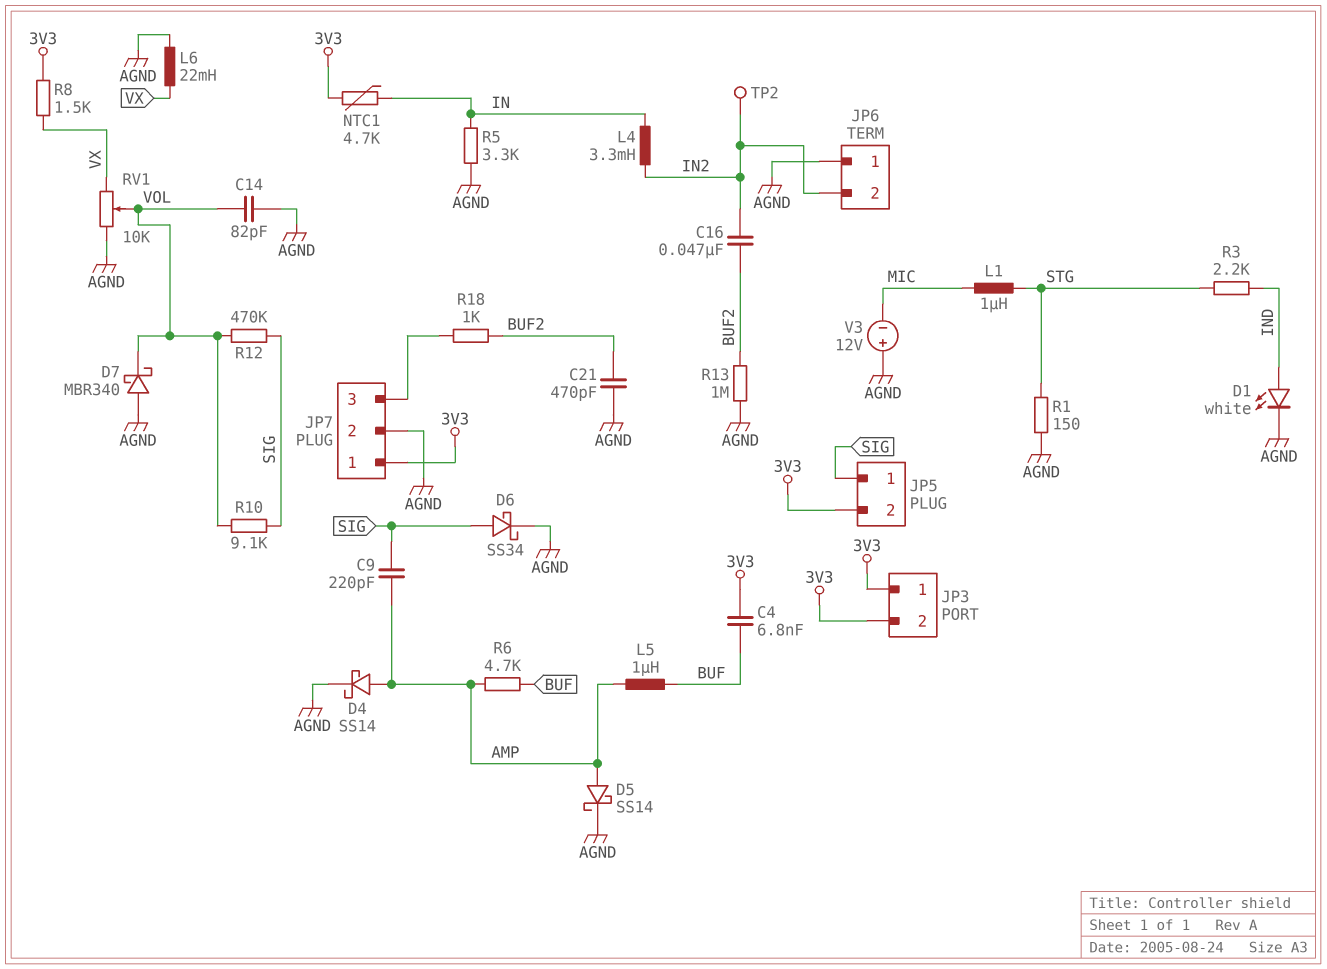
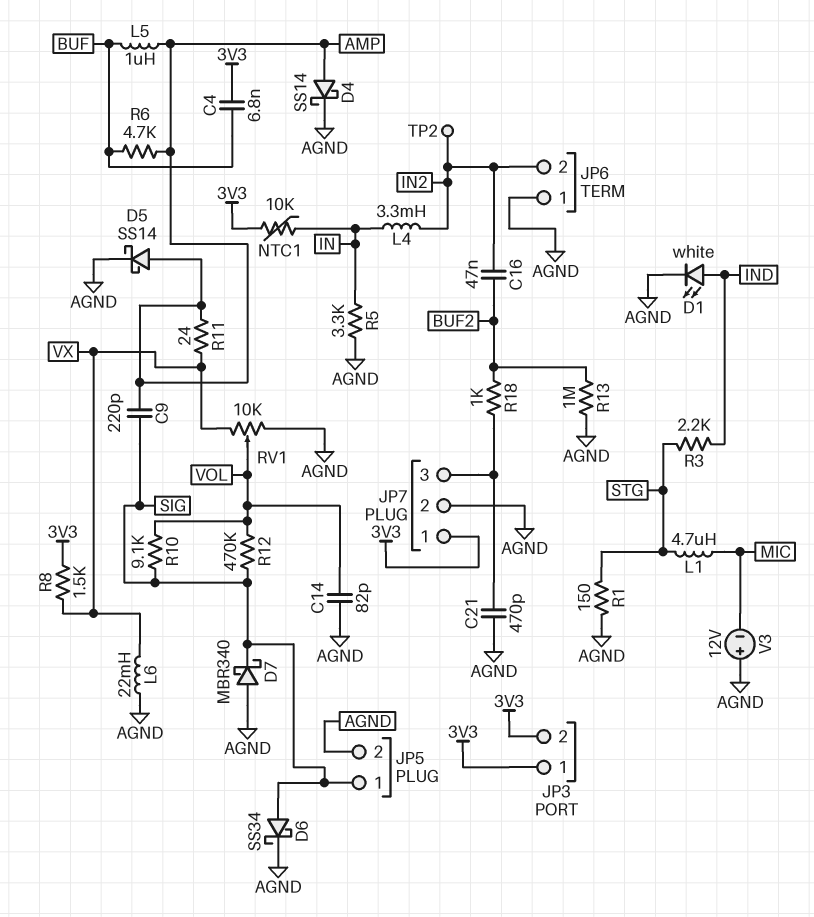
C21: 470pF (AGND, BUF2) -> 470pF (AGND, JP7/3)
D7: schottky MBR340 (A AGND, K VOL) -> schottky MBR340 (A AGND, K SIG)
JP5 pin 2: 3V3 -> AGND
L1: 1uH (MIC, STG) -> 4.7uH (MIC, STG)
NTC1: 4.7k (3V3, IN) -> 10k (3V3, IN)
R11: none -> 24 (AMP, VX)

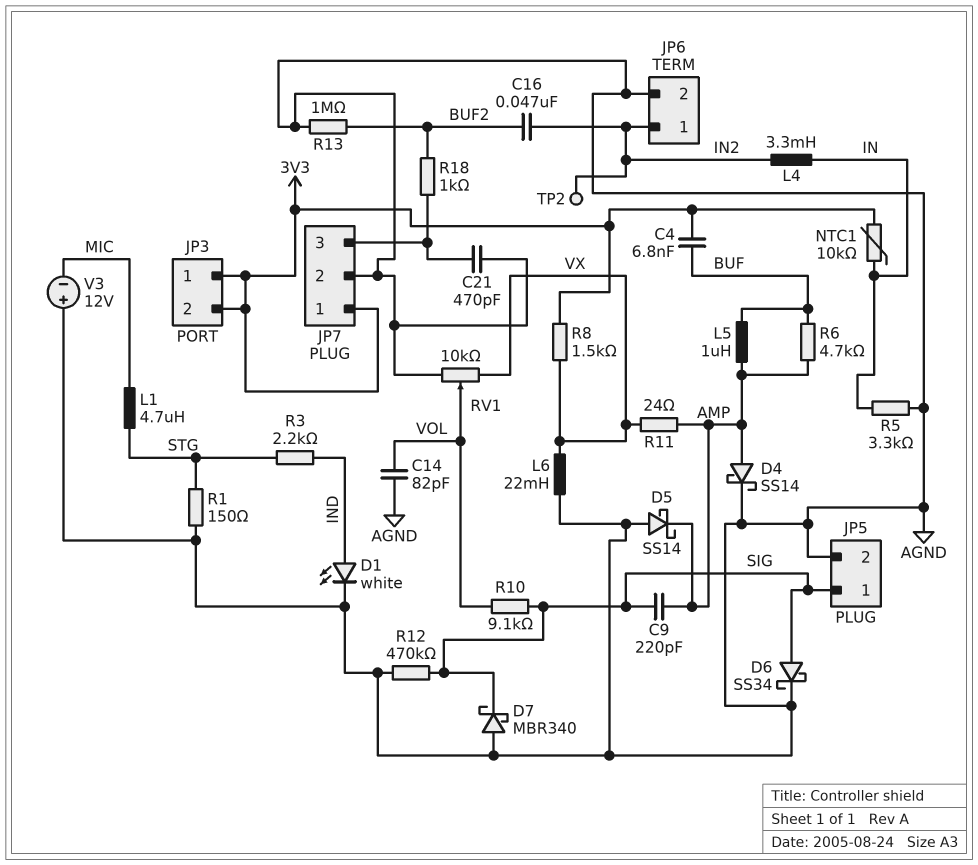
D5: schottky SS14 (A AMP, K AGND) -> schottky SS14 (A AGND, K AMP)
JP6 pin 1: AGND -> IN2
JP6 pin 2: IN2 -> AGND
R12: 470k (SIG, VOL) -> 470k (AGND, SIG)

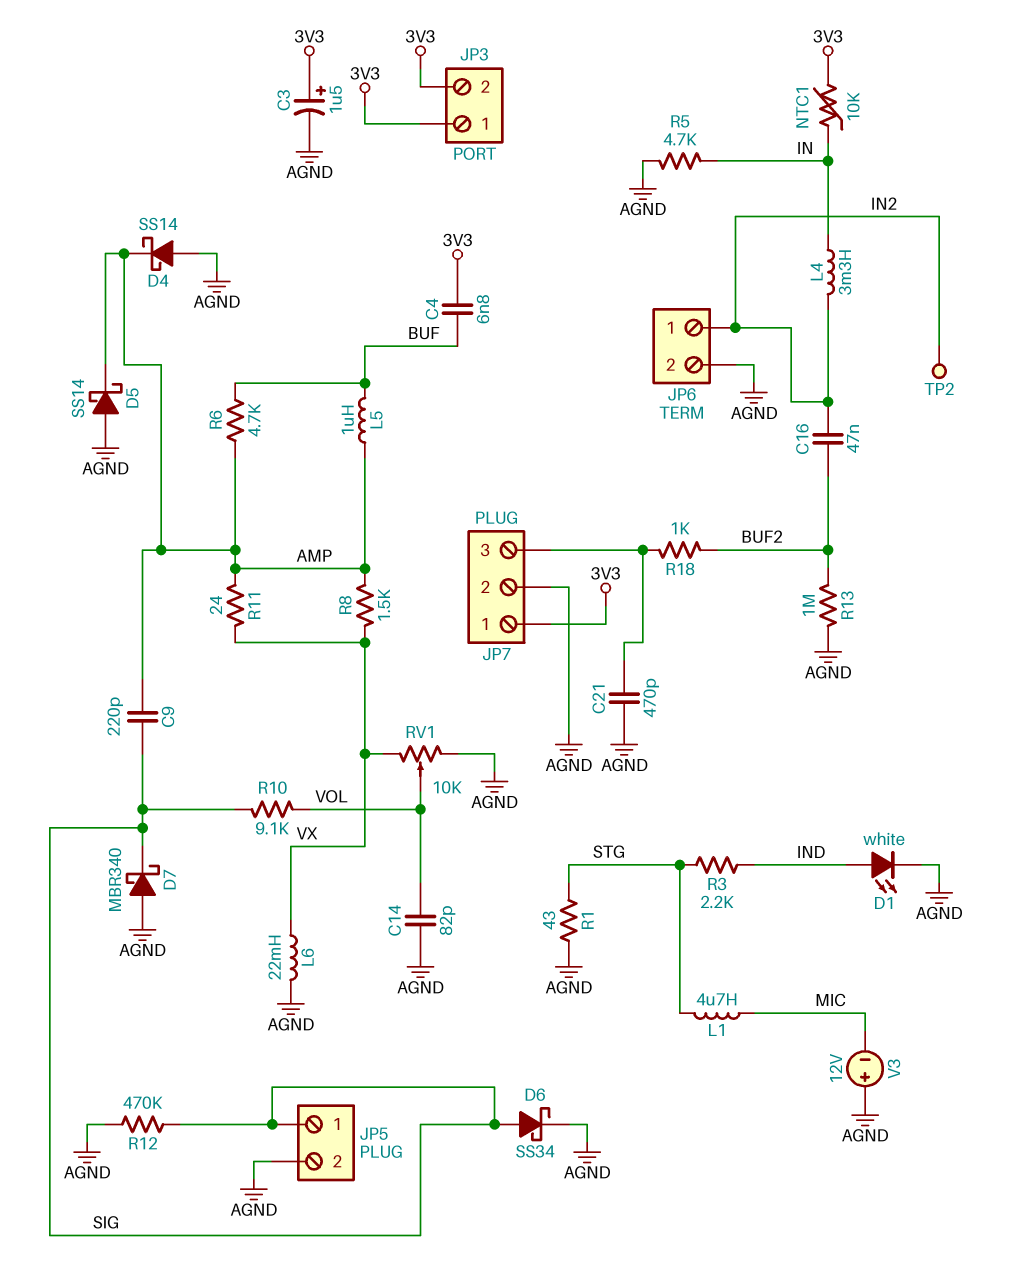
C3: none -> 1.5uF (plus 3V3, minus AGND)
D4: schottky SS14 (A AMP, K AGND) -> schottky SS14 (A AGND, K AMP)
R1: 150 (AGND, STG) -> 43 (AGND, STG)
R5: 3.3k (AGND, IN) -> 4.7k (AGND, IN)
R8: 1.5k (3V3, VX) -> 1.5k (AMP, VX)

